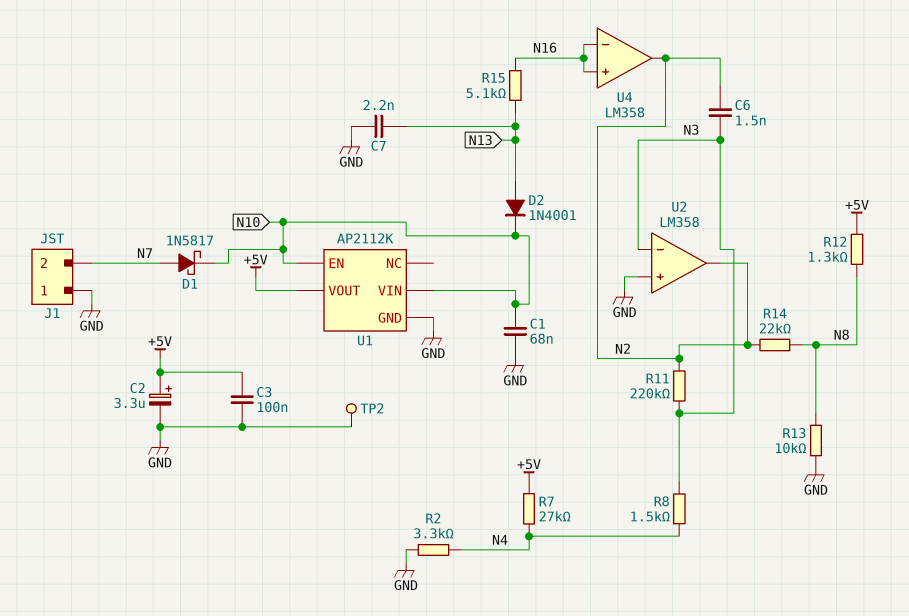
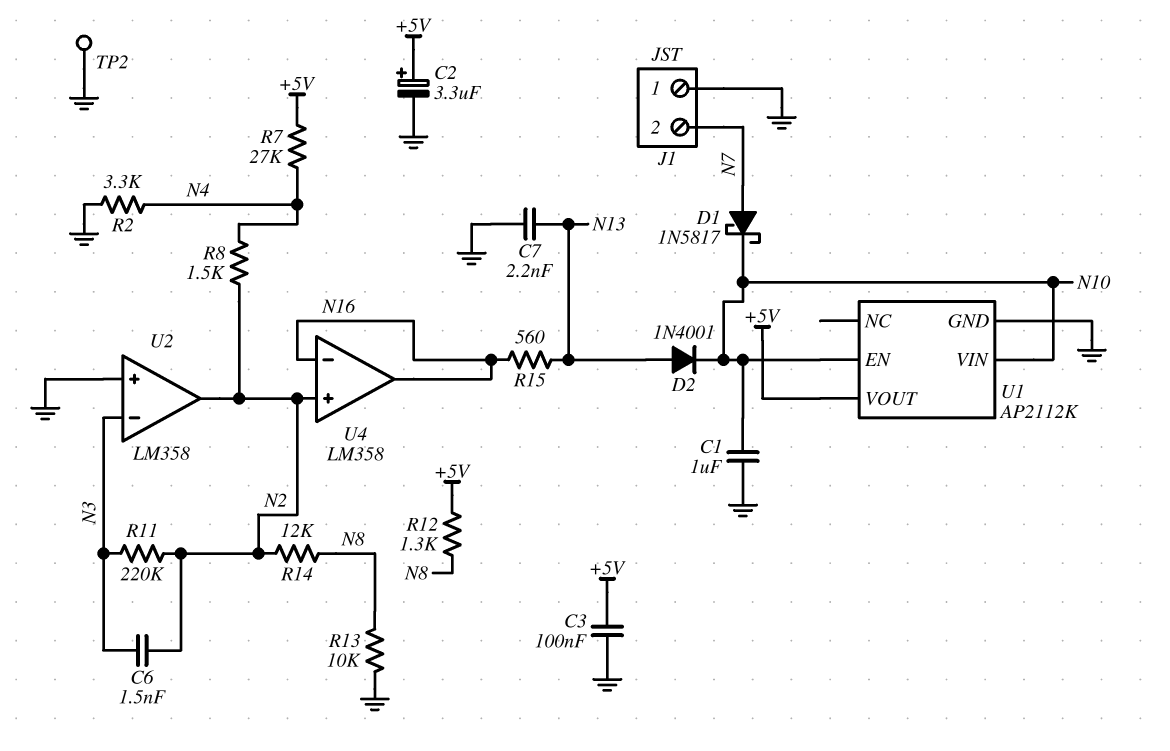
C1: 68nF (GND, N10) -> 1uF (GND, N10)
R8: 1.5k (N3, N4) -> 1.5k (N2, N4)
R14: 22k (N2, N8) -> 12k (N2, N8)
R15: 5.1k (N13, N16) -> 560 (N13, N16)
U4 pin in+: N16 -> N2
U4 pin out: N2 -> N16

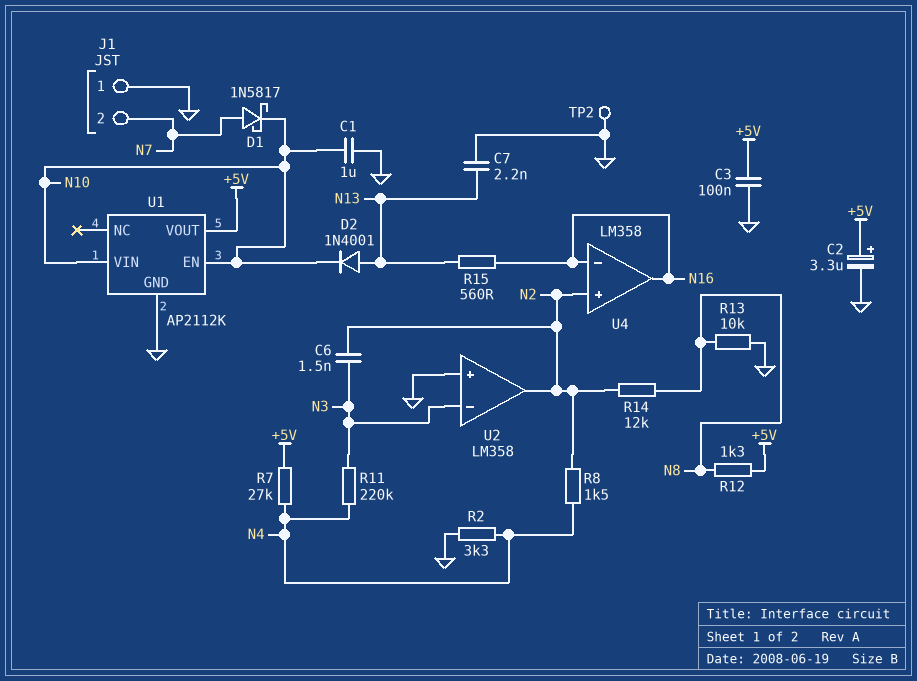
R11: 220k (N2, N3) -> 220k (N3, N4)

